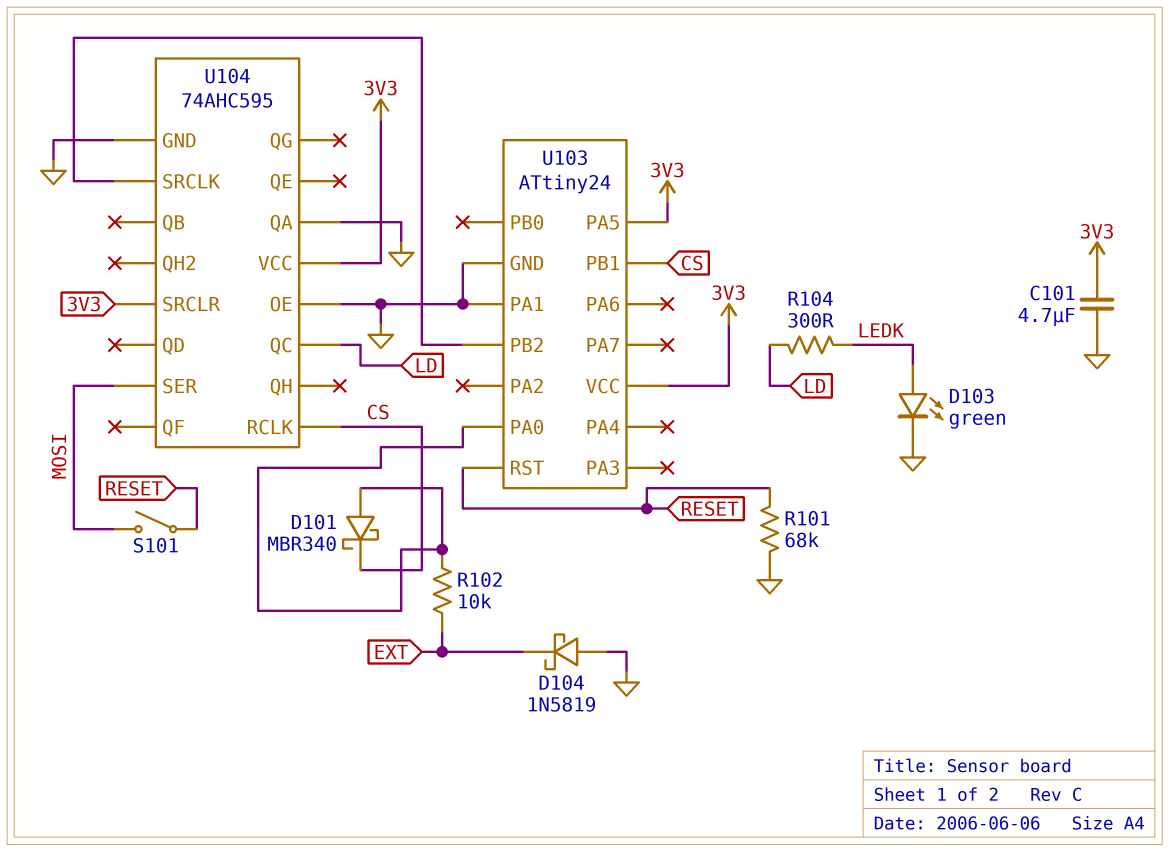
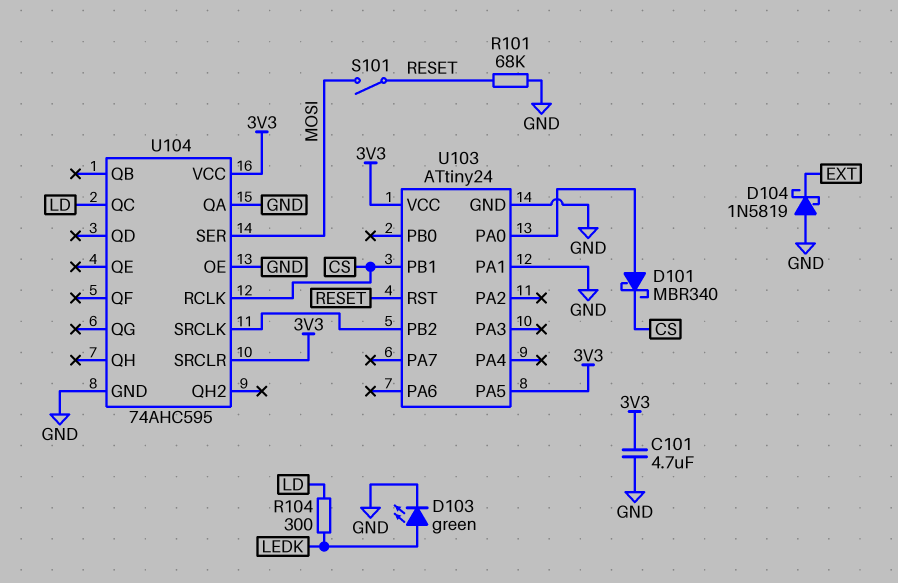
R102: 10k (EXT, U103/PA0) -> none

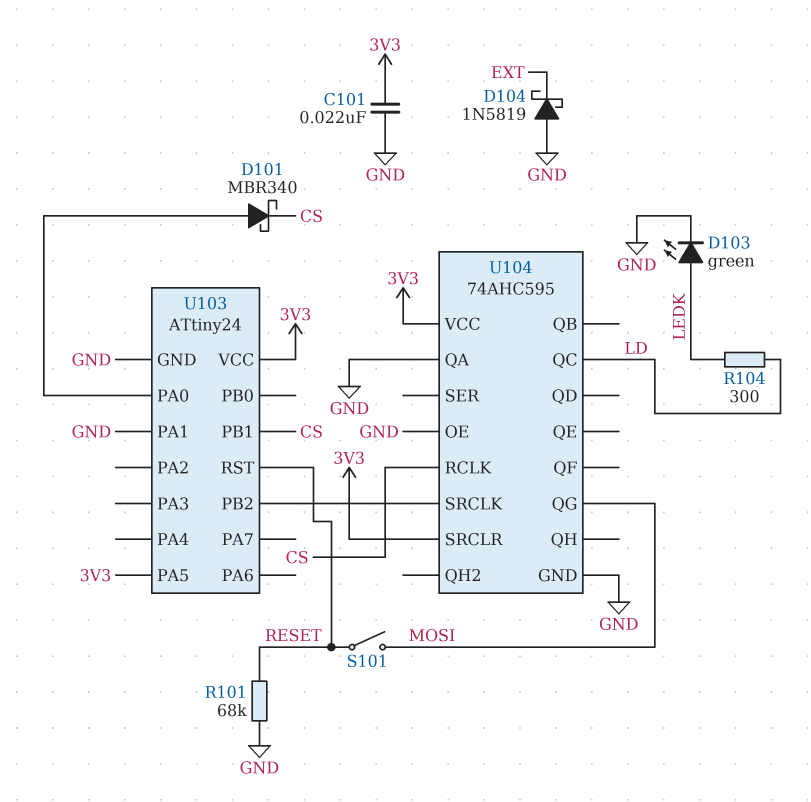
C101: 4.7uF (3V3, GND) -> 22nF (3V3, GND)
U104 pin QG: none -> MOSI
U104 pin SER: MOSI -> none

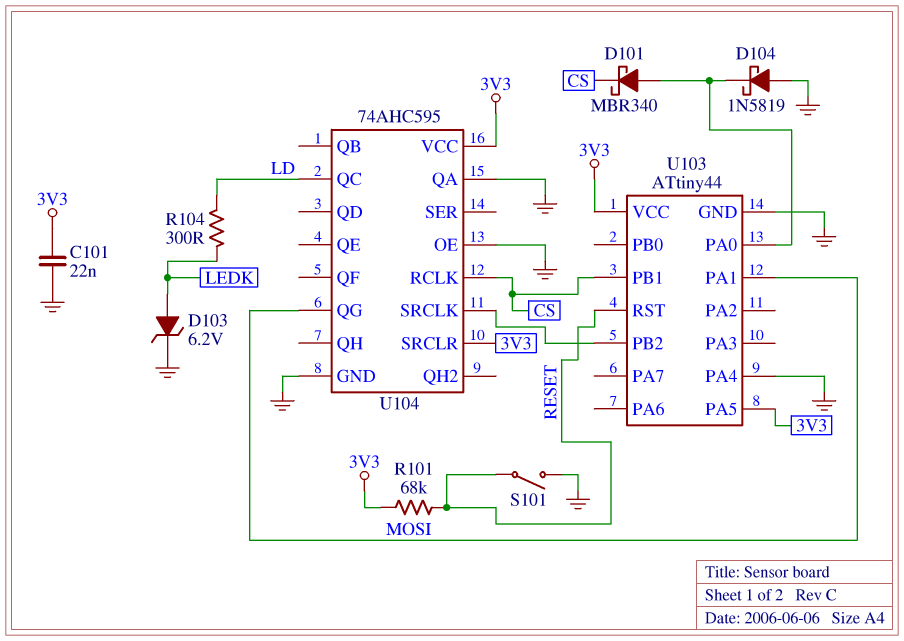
D103: LED green (A LEDK, K GND) -> zener 6.2V (A LEDK, K GND)
D104: schottky 1N5819 (A GND, K EXT) -> schottky 1N5819 (A GND, K U103/PA0)
R101: 68k (GND, RESET) -> 68k (3V3, RESET)
S101: switch (MOSI, RESET) -> switch (GND, RESET)
U103: ATtiny24 -> ATtiny44
U103 pin PA1: GND -> MOSI
U103 pin PA4: none -> GND

